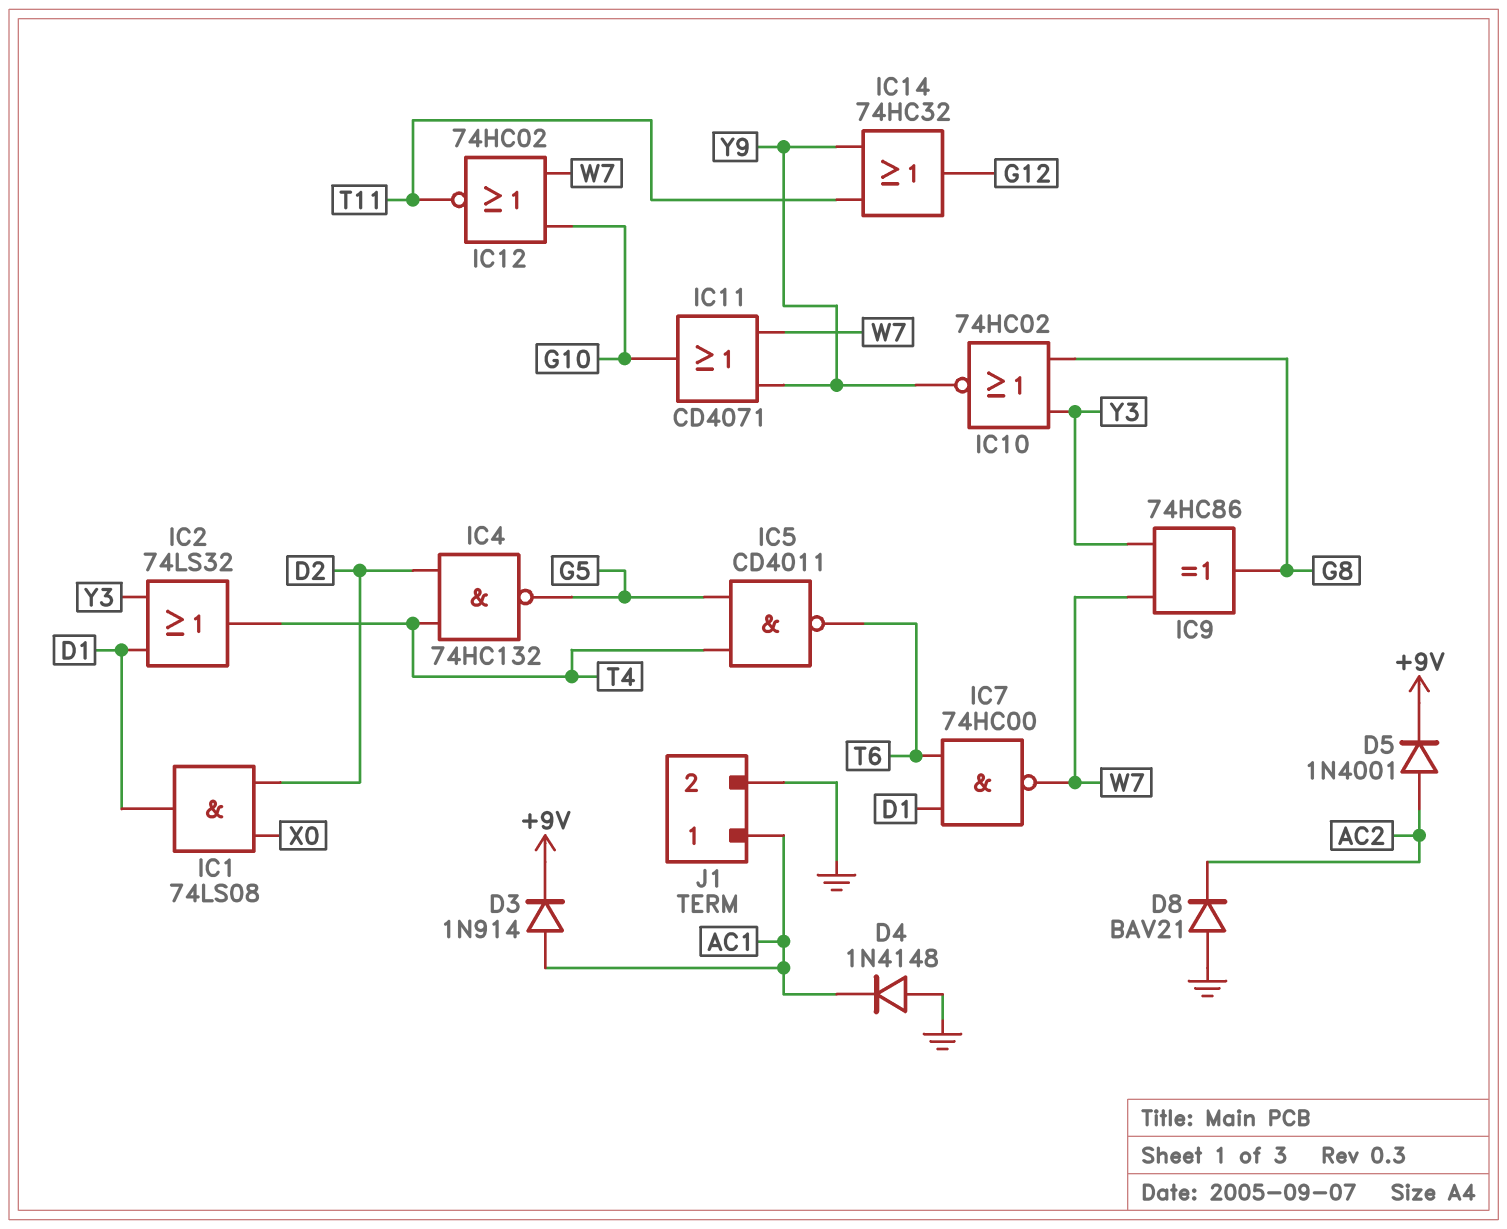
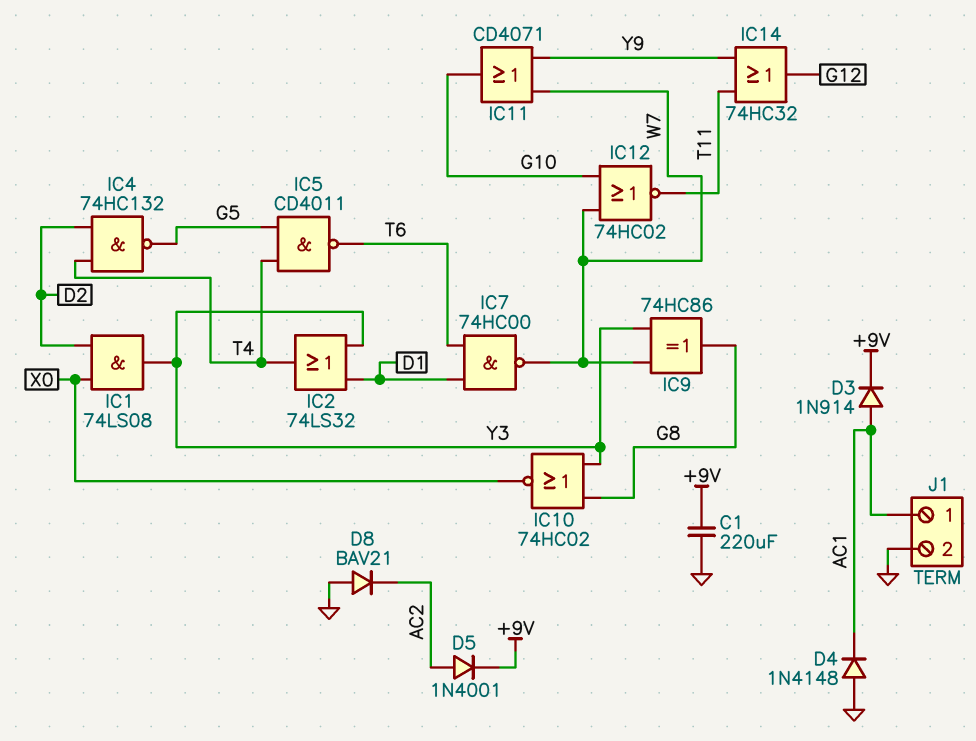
C1: none -> 220uF (+9V, GND)
IC1: AND 74LS08 (in D2, in X0, out D1) -> AND 74LS08 (in D2, in X0, out Y3)
IC10: NOR 74HC02 (in G8, in Y3, out Y9) -> NOR 74HC02 (in G8, in Y3, out X0)

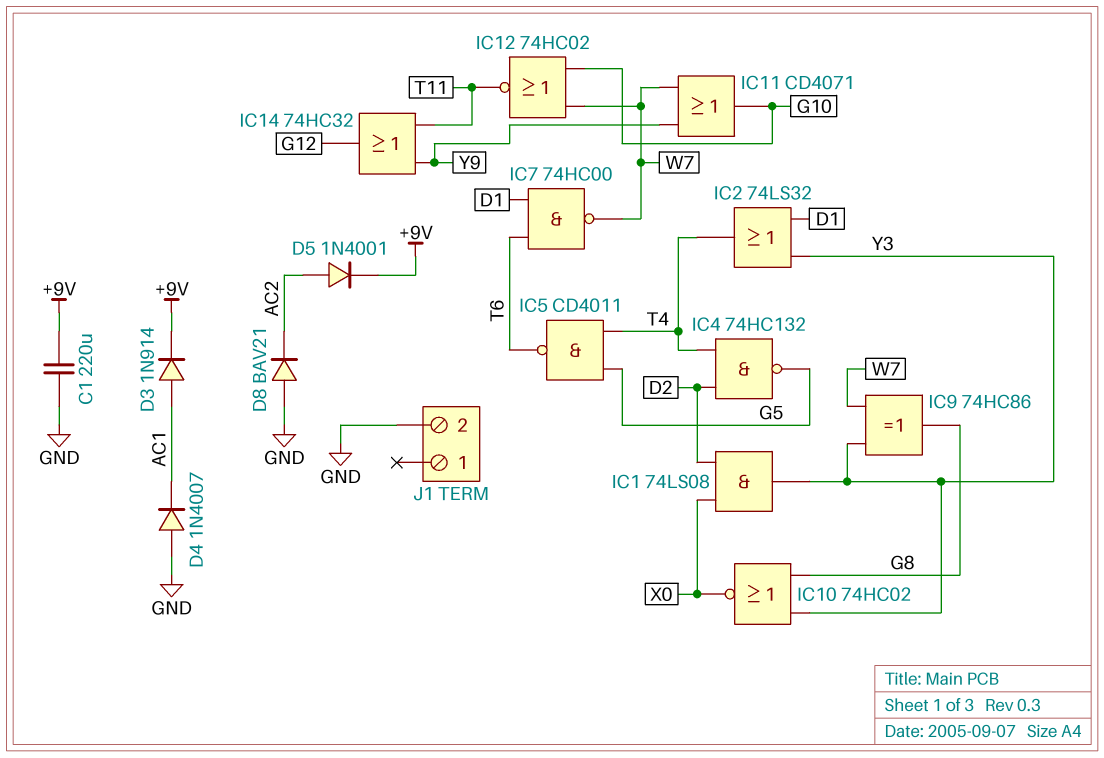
D4: diode 1N4148 (A GND, K AC1) -> diode 1N4007 (A GND, K AC1)
J1 pin 1: AC1 -> none

